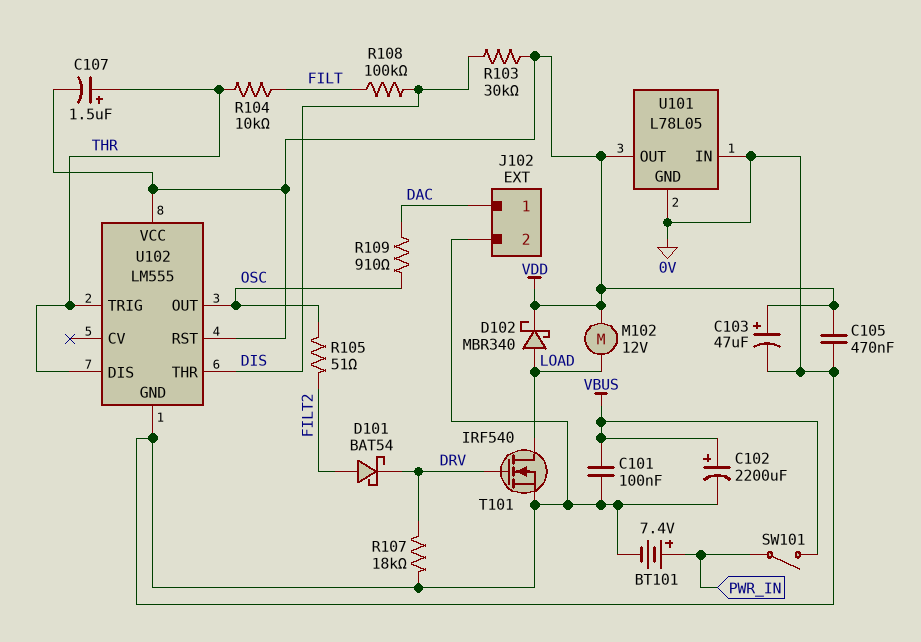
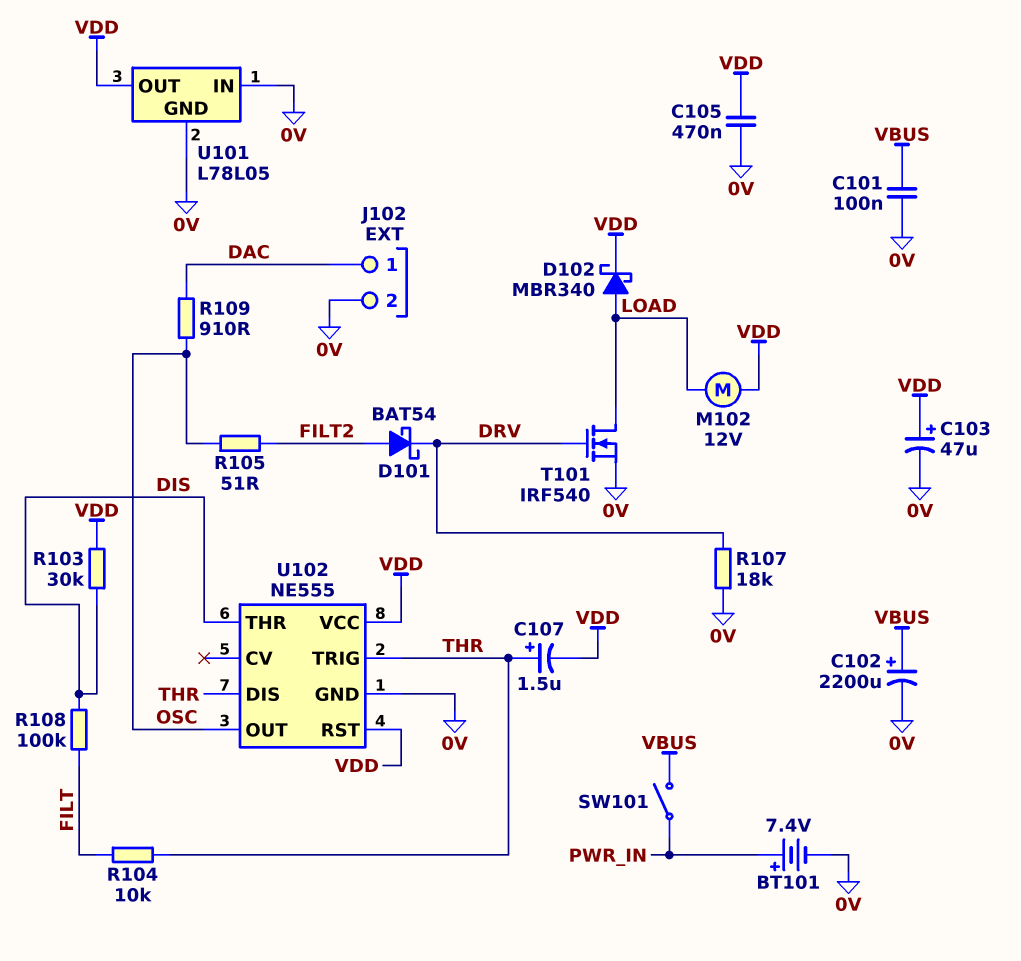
U102: LM555 -> NE555

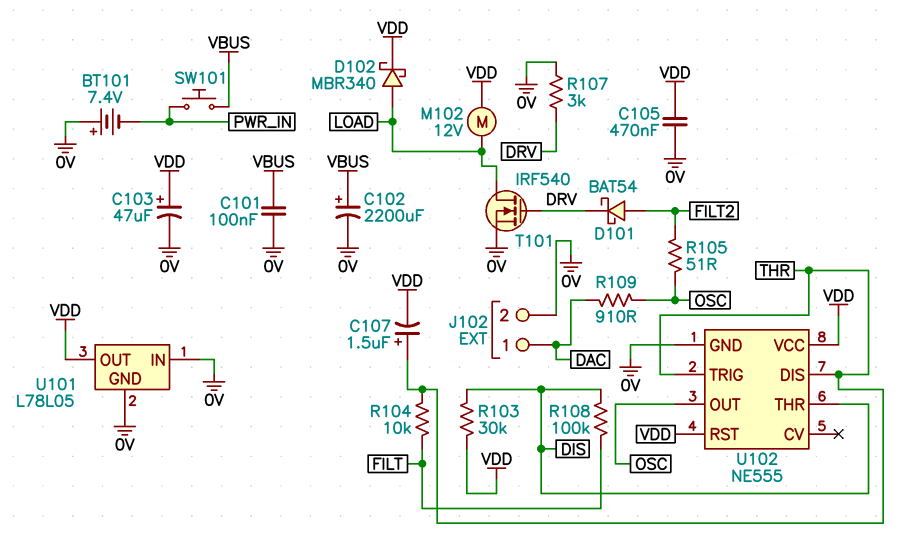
BT101: 7.4V (plus PWR_IN, minus 0V) -> 7.4V (plus 0V, minus PWR_IN)
R107: 18k (0V, DRV) -> 3k (0V, DRV)
SW101: switch (PWR_IN, VBUS) -> button (PWR_IN, VBUS)

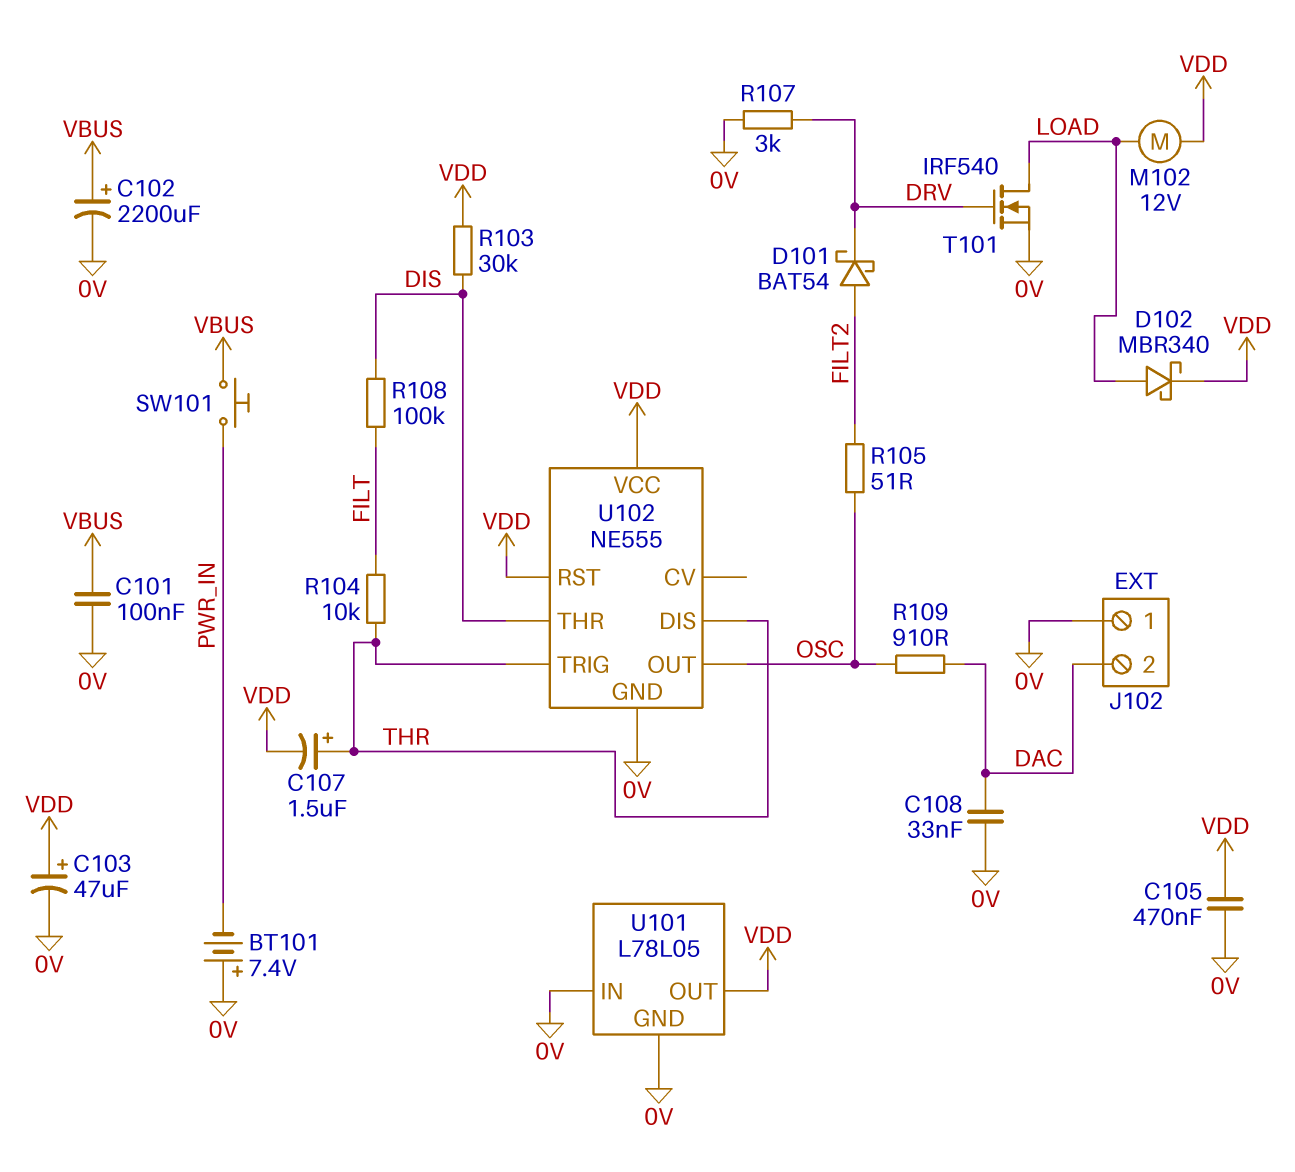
C108: none -> 33nF (0V, DAC)
J102 pin 1: DAC -> 0V
J102 pin 2: 0V -> DAC

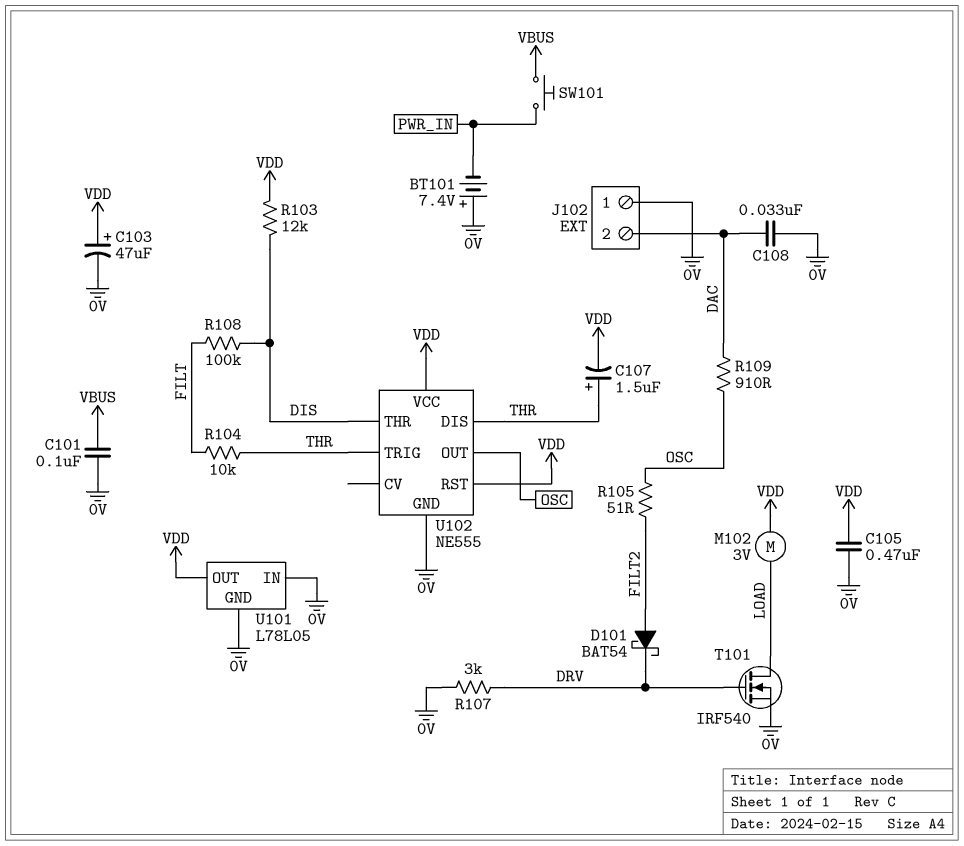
C102: 2200uF (plus VBUS, minus 0V) -> none
D102: schottky MBR340 (A LOAD, K VDD) -> none
M102: motor 12V (LOAD, VDD) -> motor 3V (LOAD, VDD)
R103: 30k (DIS, VDD) -> 12k (DIS, VDD)

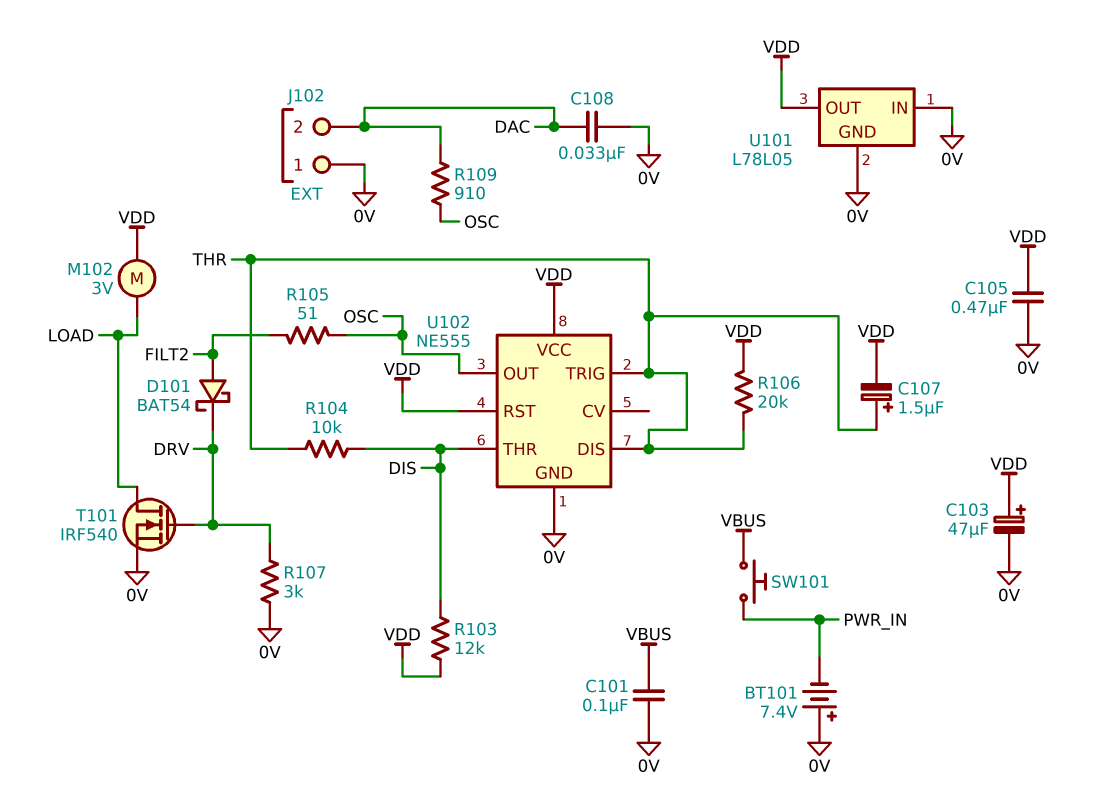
R104: 10k (FILT, THR) -> 10k (DIS, THR)
R106: none -> 20k (THR, VDD)
R108: 100k (DIS, FILT) -> none

